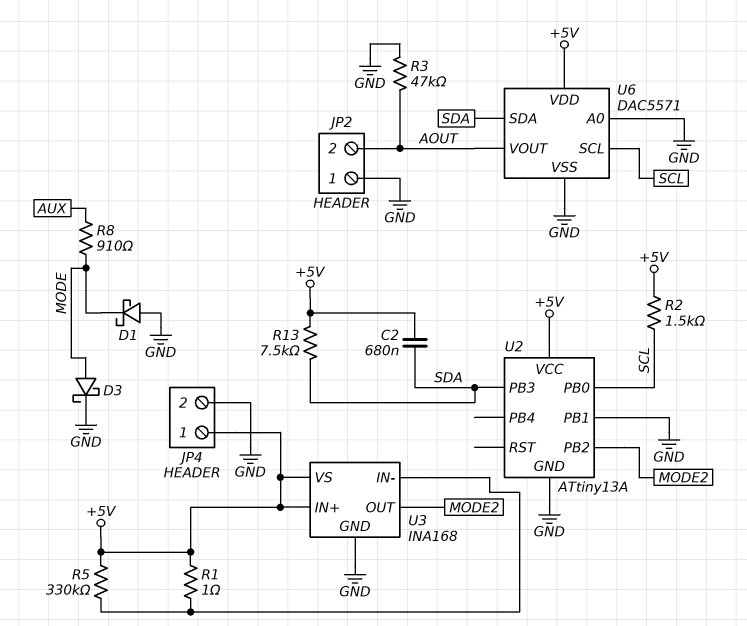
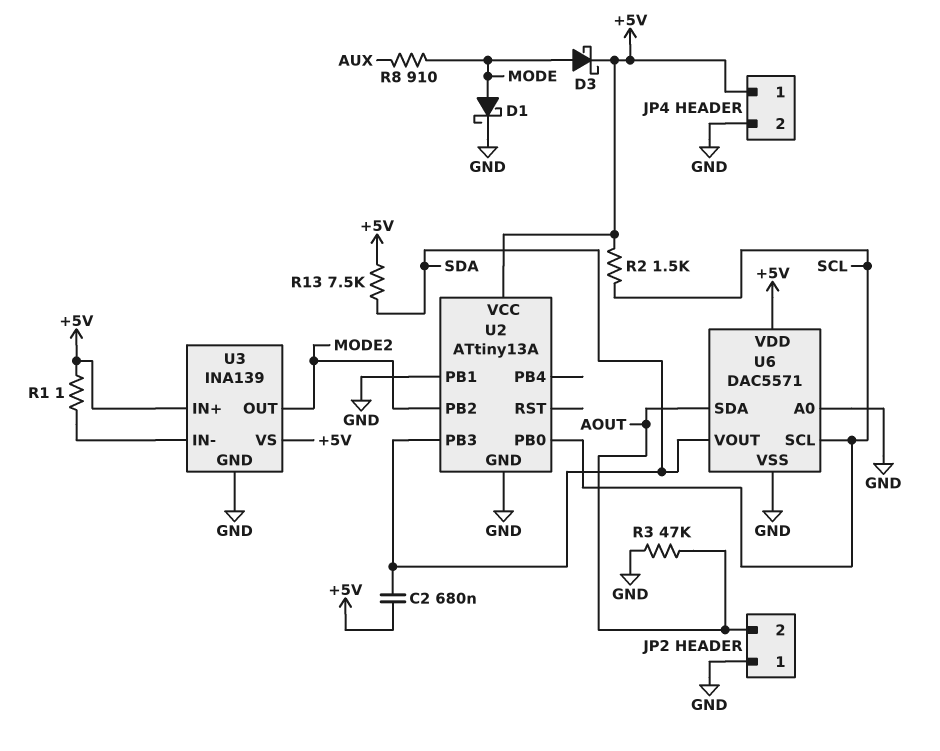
D1: schottky (A GND, K MODE) -> schottky (A MODE, K GND)
D3: schottky (A MODE, K GND) -> schottky (A MODE, K +5V)
R5: 330k (+5V, U3/IN-) -> none
U3: INA168 -> INA139
U6 pin SDA: SDA -> AOUT
U6 pin VOUT: AOUT -> SDA

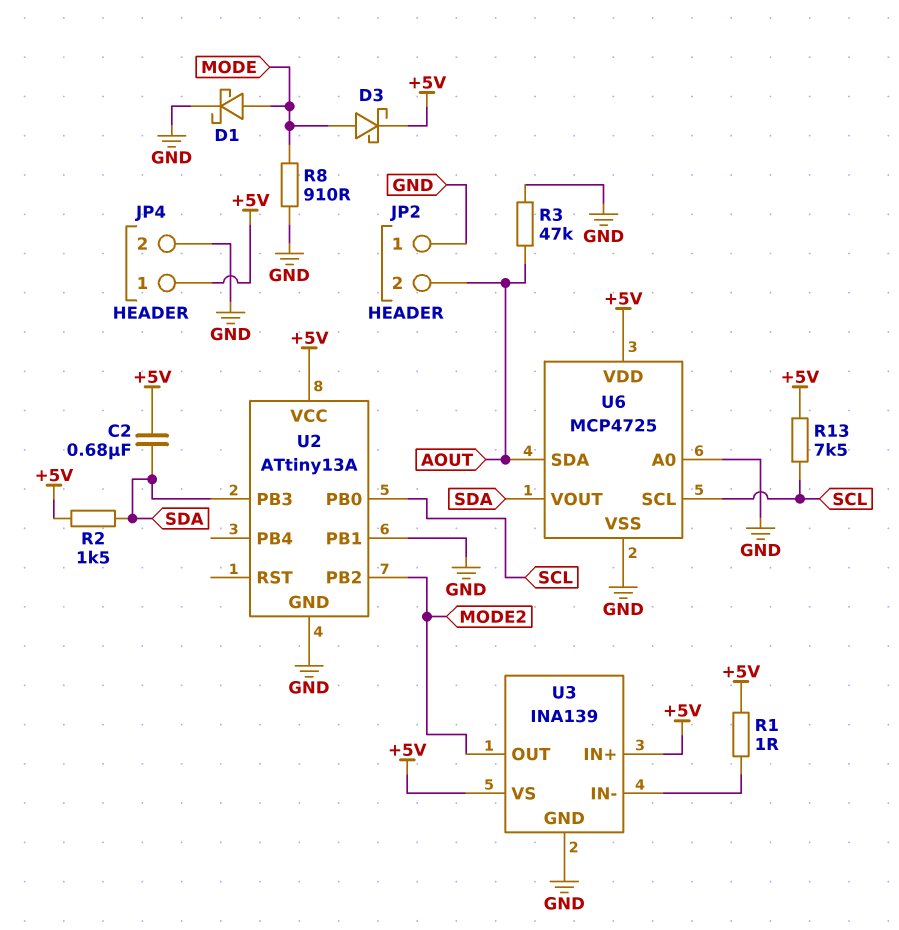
R2: 1.5k (+5V, SCL) -> 1.5k (+5V, SDA)
R8: 910 (AUX, MODE) -> 910 (GND, MODE)
R13: 7.5k (+5V, SDA) -> 7.5k (+5V, SCL)
U6: DAC5571 -> MCP4725

